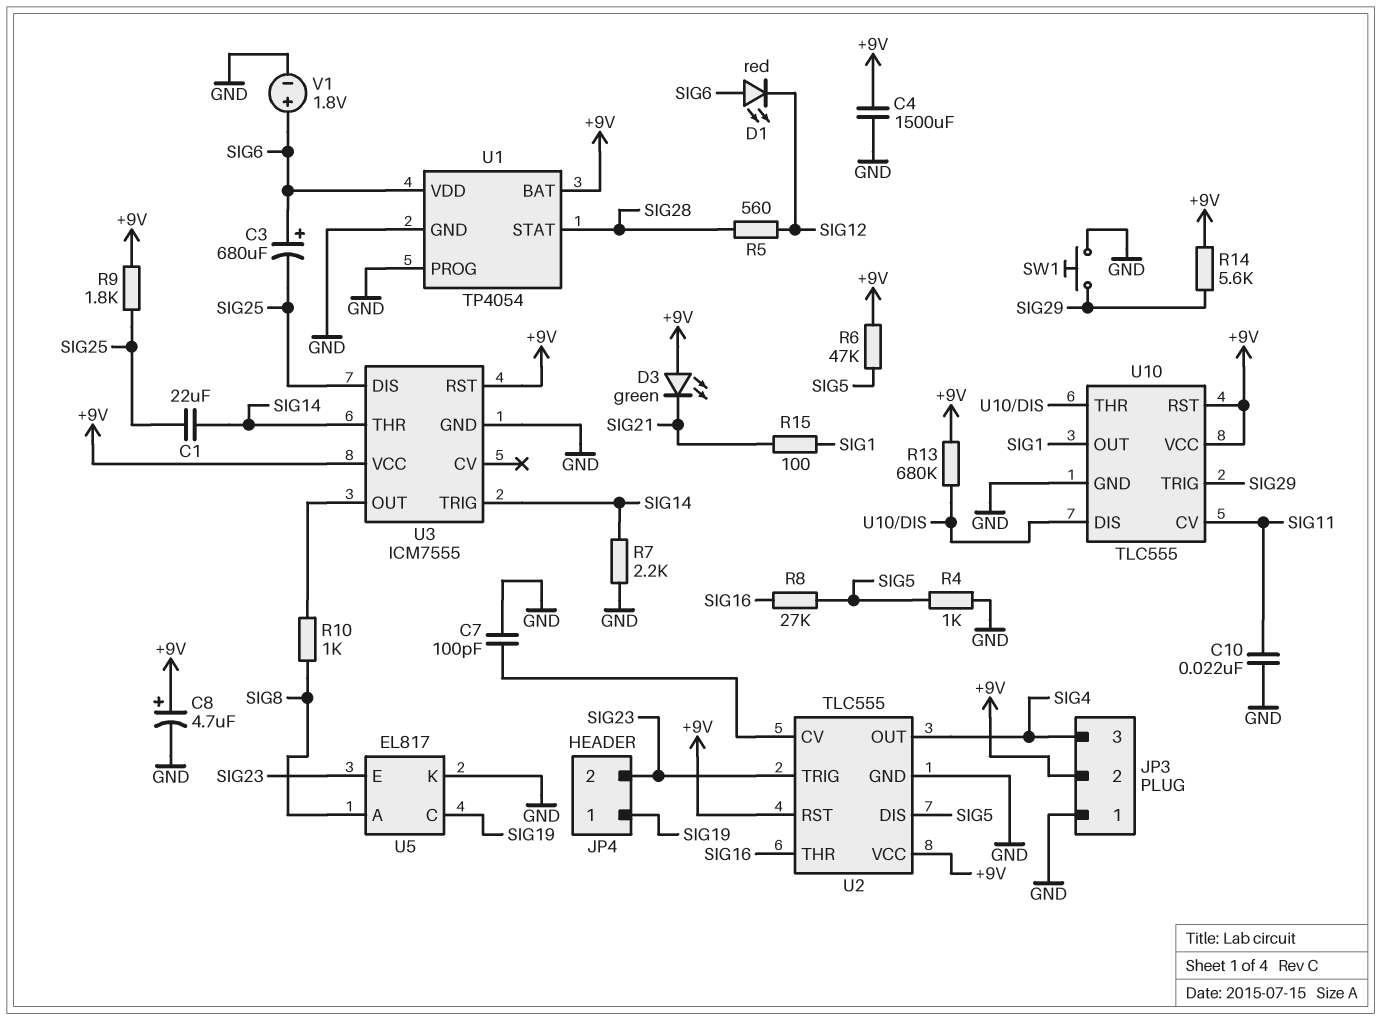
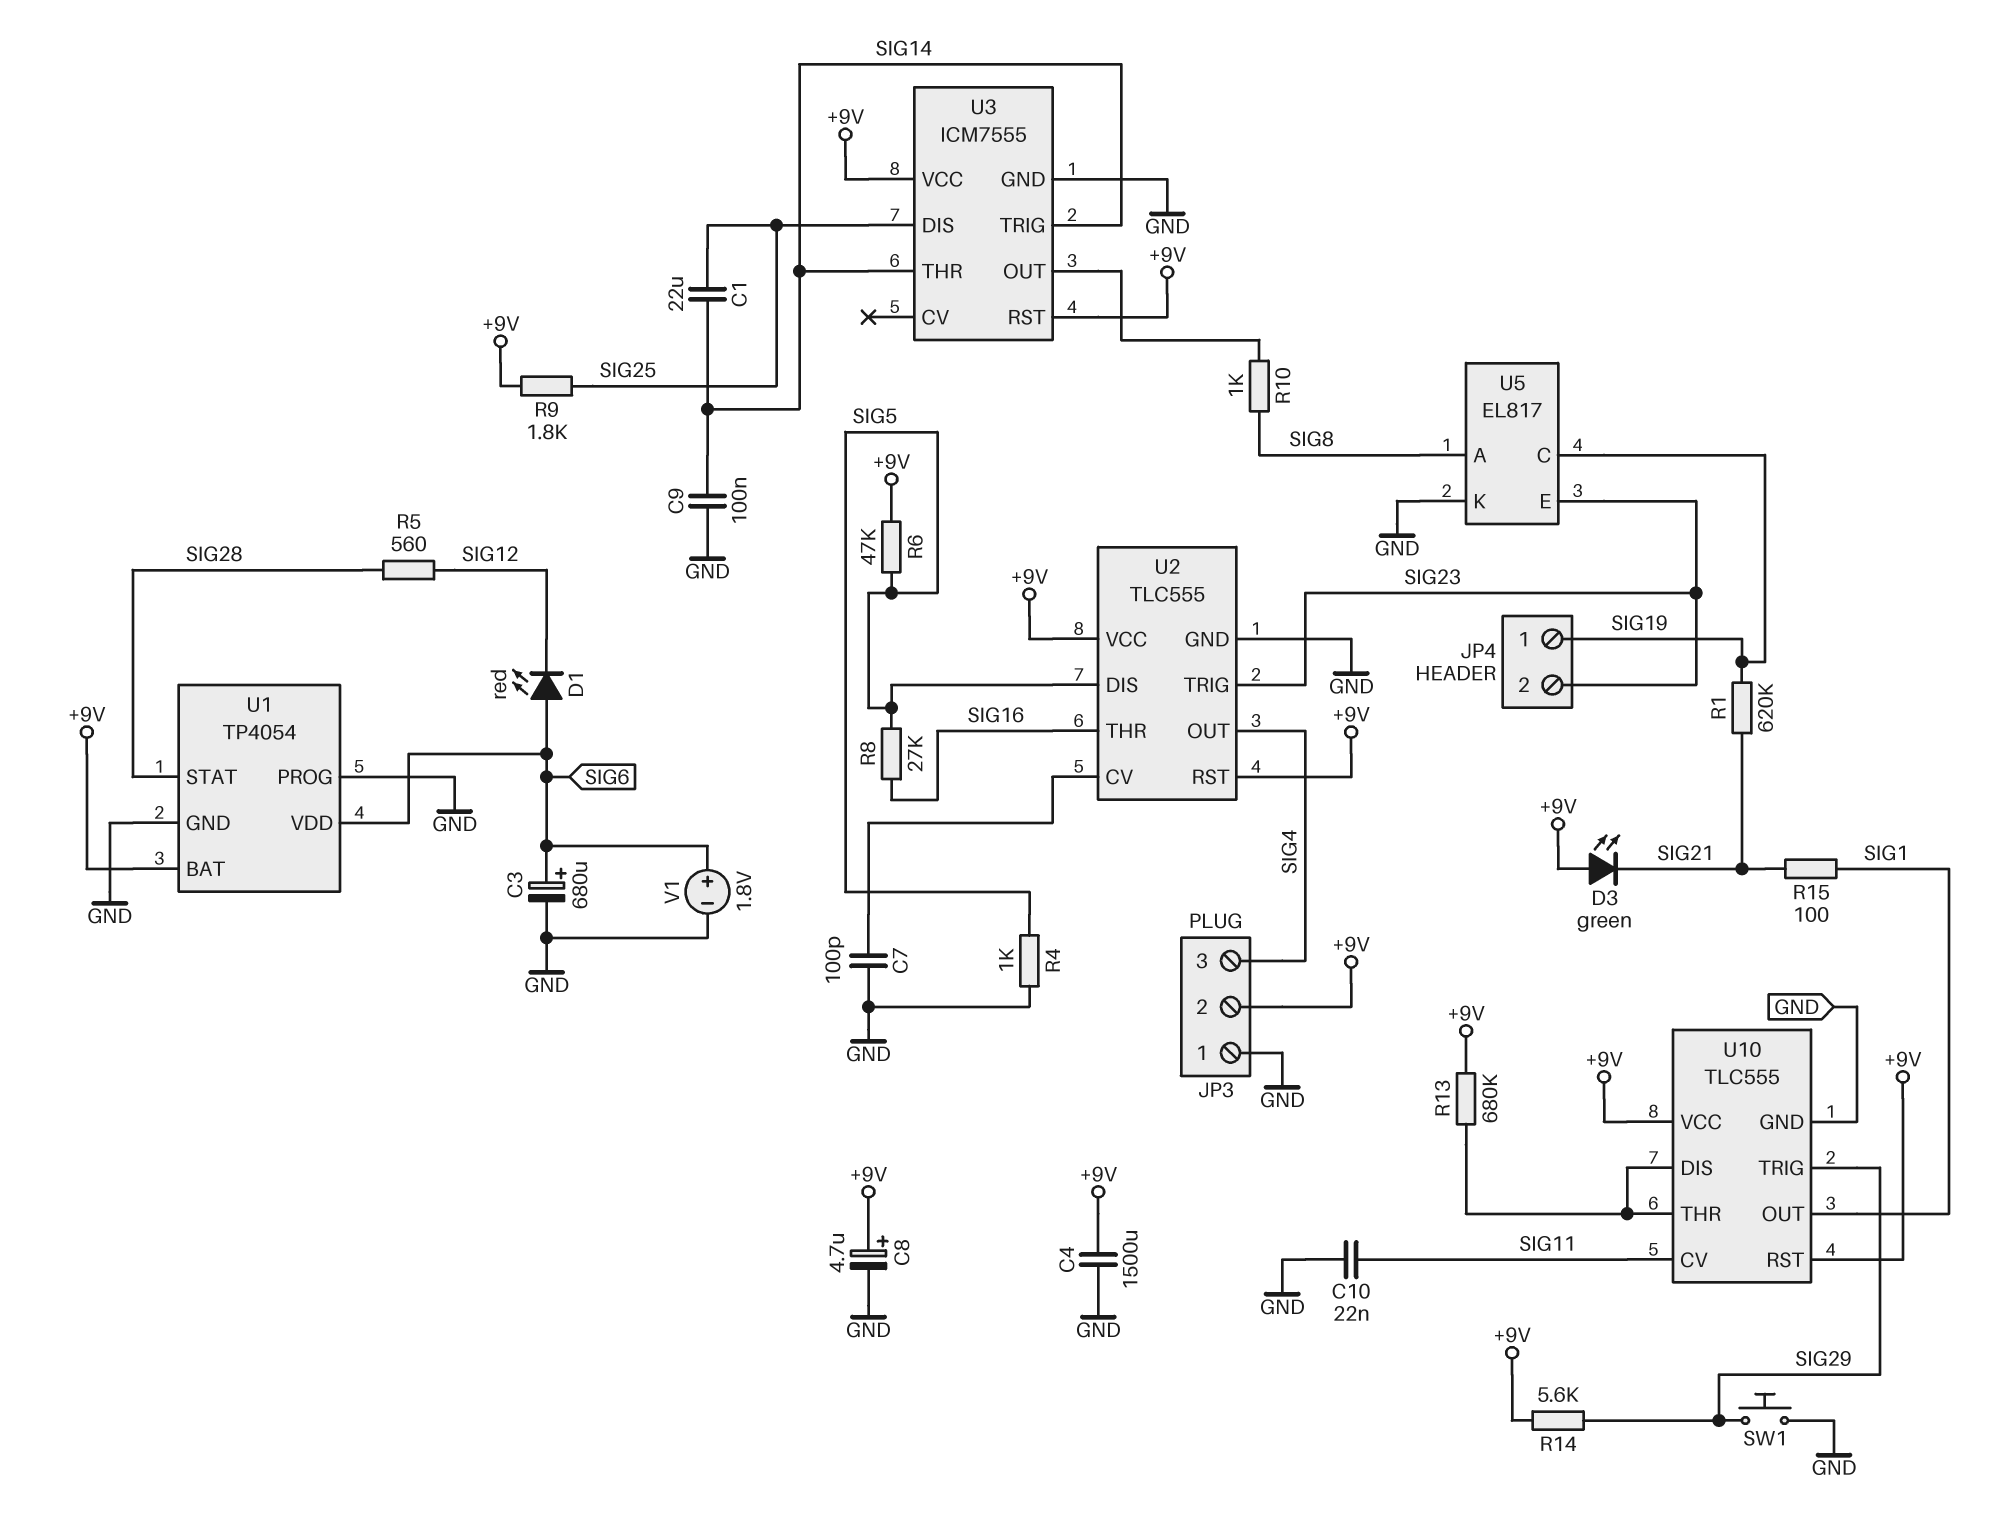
C3: 680uF (plus SIG6, minus SIG25) -> 680uF (plus SIG6, minus GND)
C9: none -> 100nF (GND, SIG14)
R1: none -> 620k (SIG19, SIG21)
R7: 2.2k (GND, SIG14) -> none

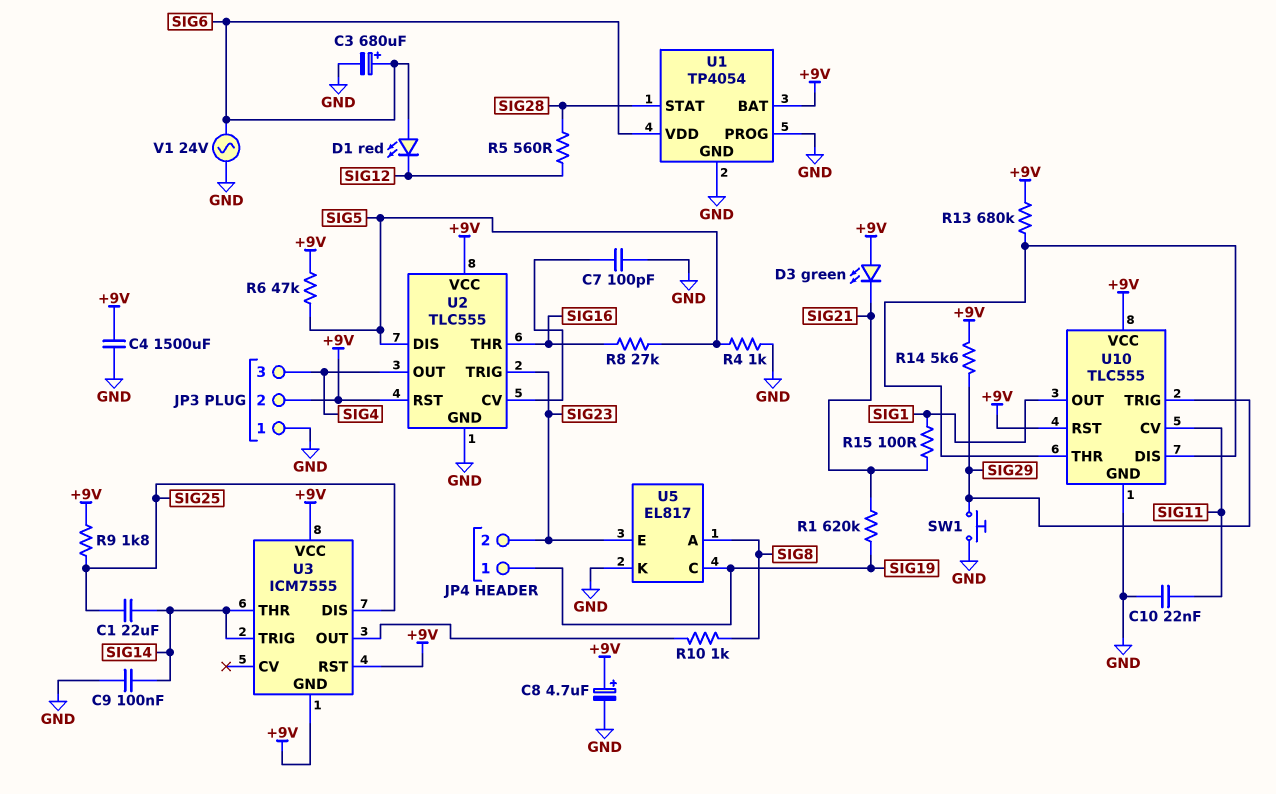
U3 pin GND: GND -> +9V
V1: 1.8V (plus SIG6, minus GND) -> AC 24V (GND, SIG6)

